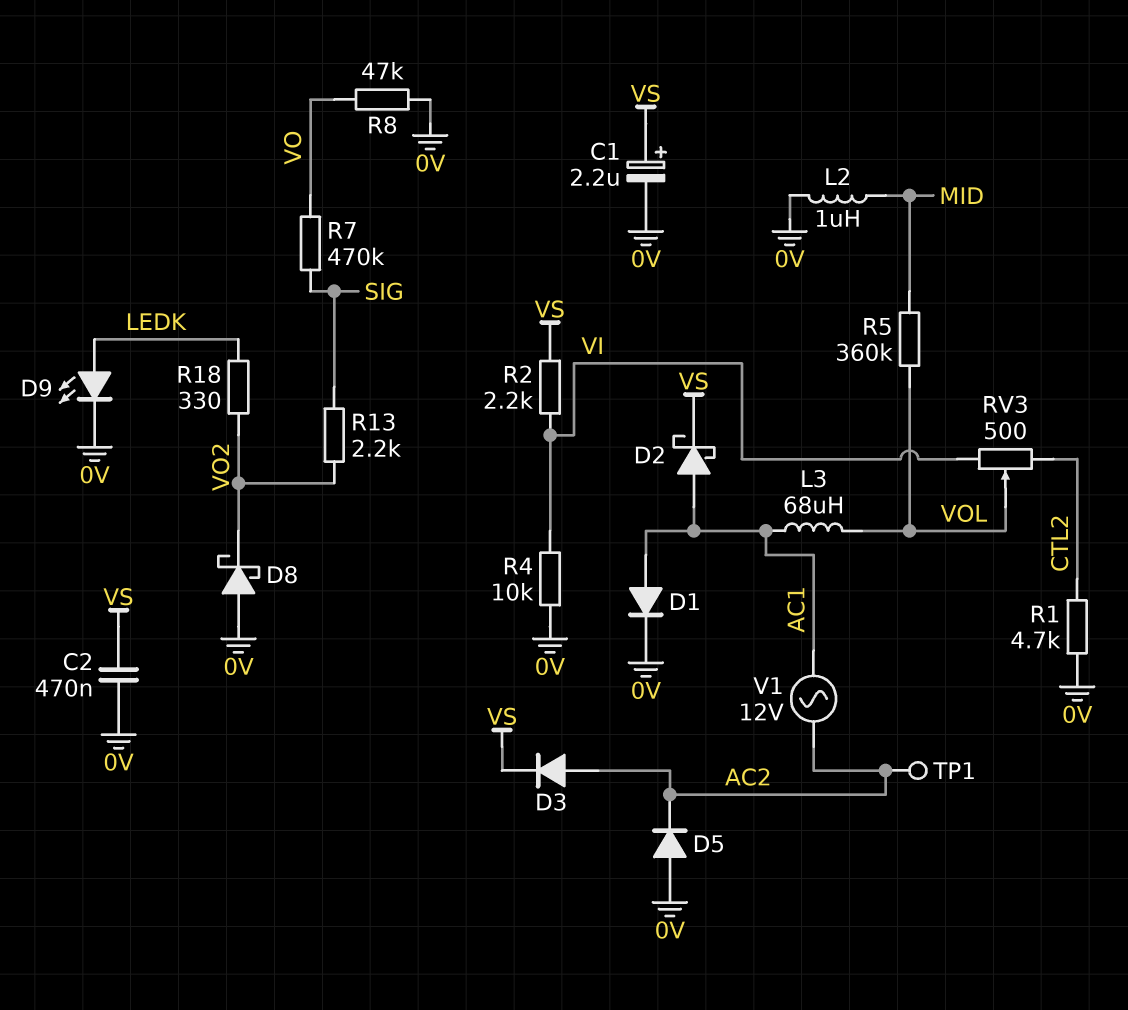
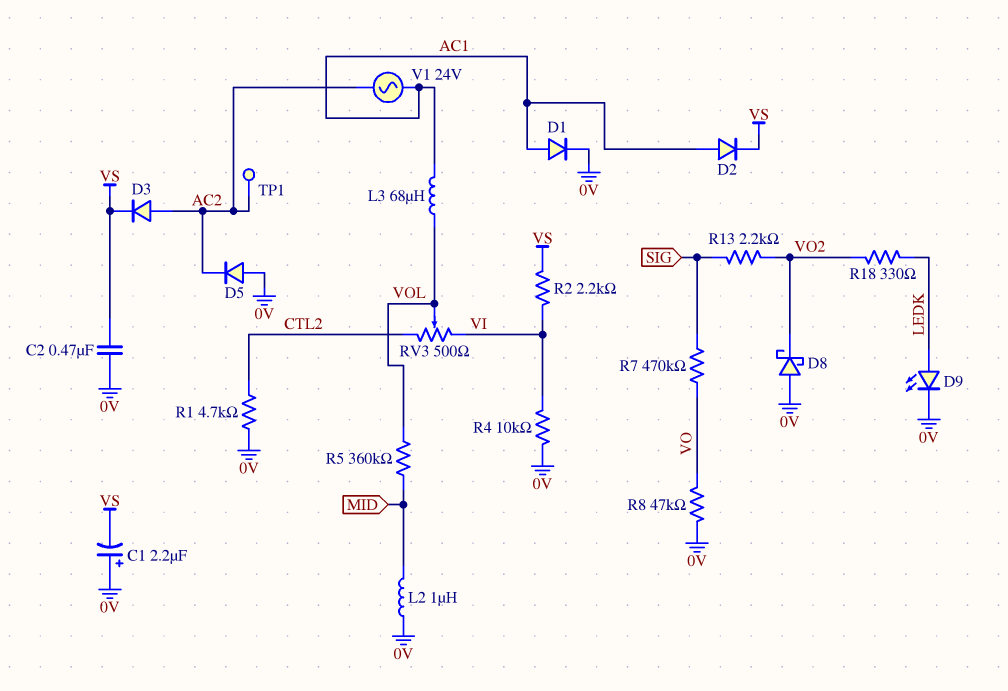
C1: 2.2uF (plus VS, minus 0V) -> 2.2uF (plus 0V, minus VS)
D2: schottky (A AC1, K VS) -> diode (A AC1, K VS)
V1: AC 12V (AC1, AC2) -> AC 24V (AC1, AC2)

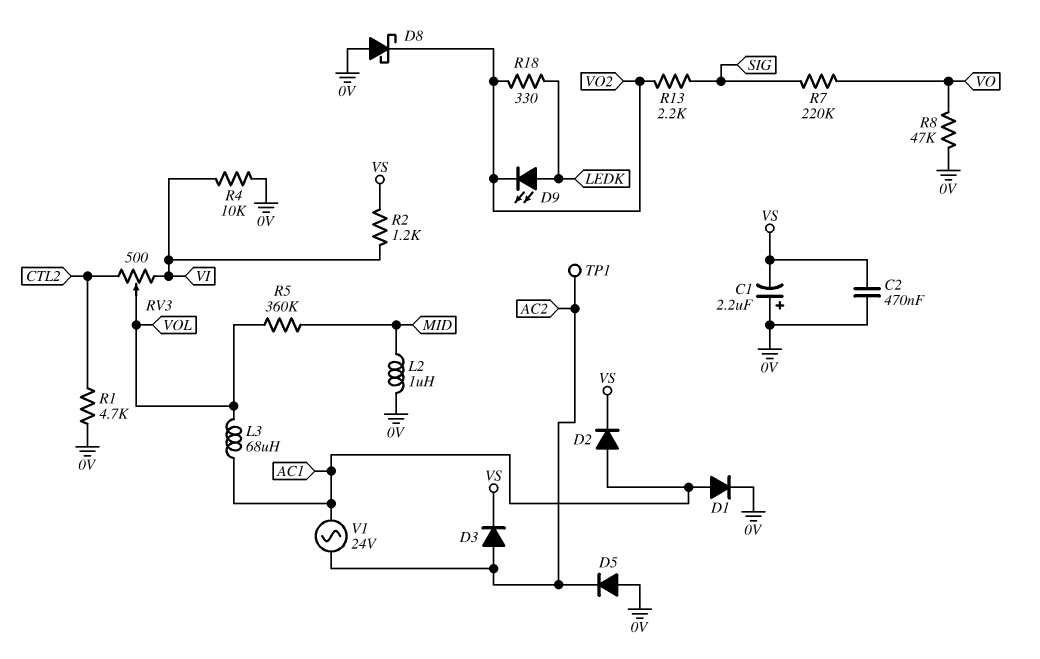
D9: LED (A LEDK, K 0V) -> LED (A LEDK, K VO2)
R2: 2.2k (VI, VS) -> 1.2k (VI, VS)
R7: 470k (SIG, VO) -> 220k (SIG, VO)

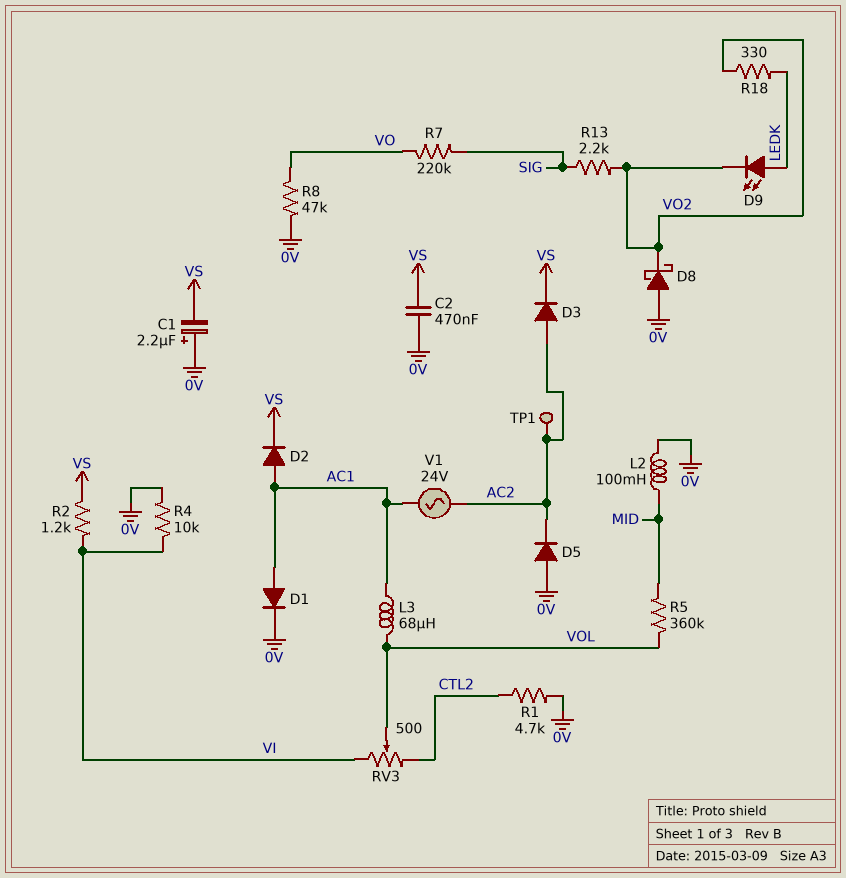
L2: 1uH (0V, MID) -> 100mH (0V, MID)

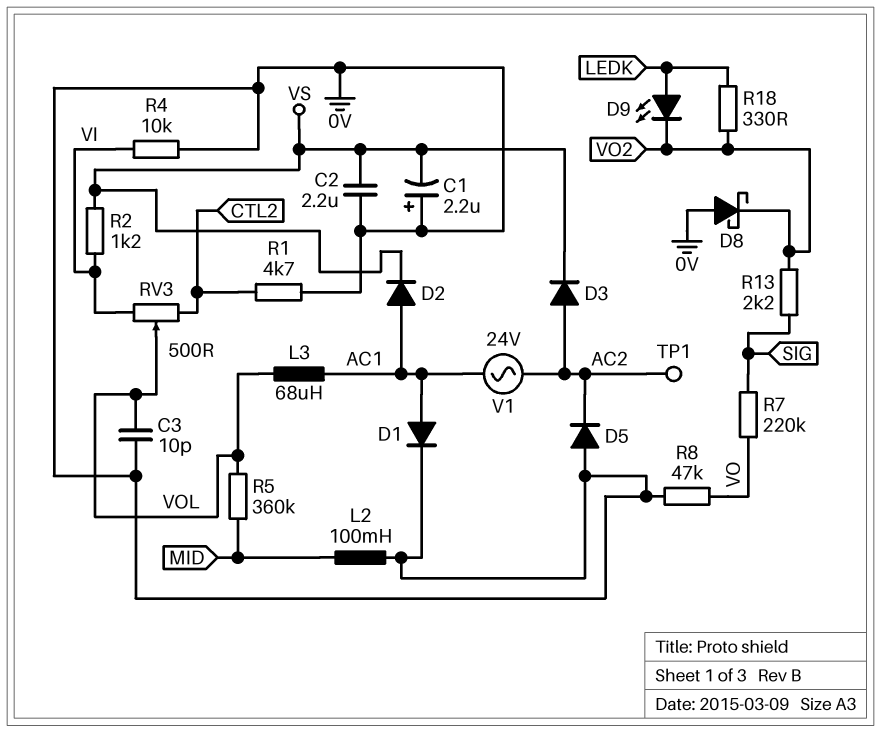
C2: 470nF (0V, VS) -> 2.2uF (0V, VS)
C3: none -> 10pF (0V, VOL)

